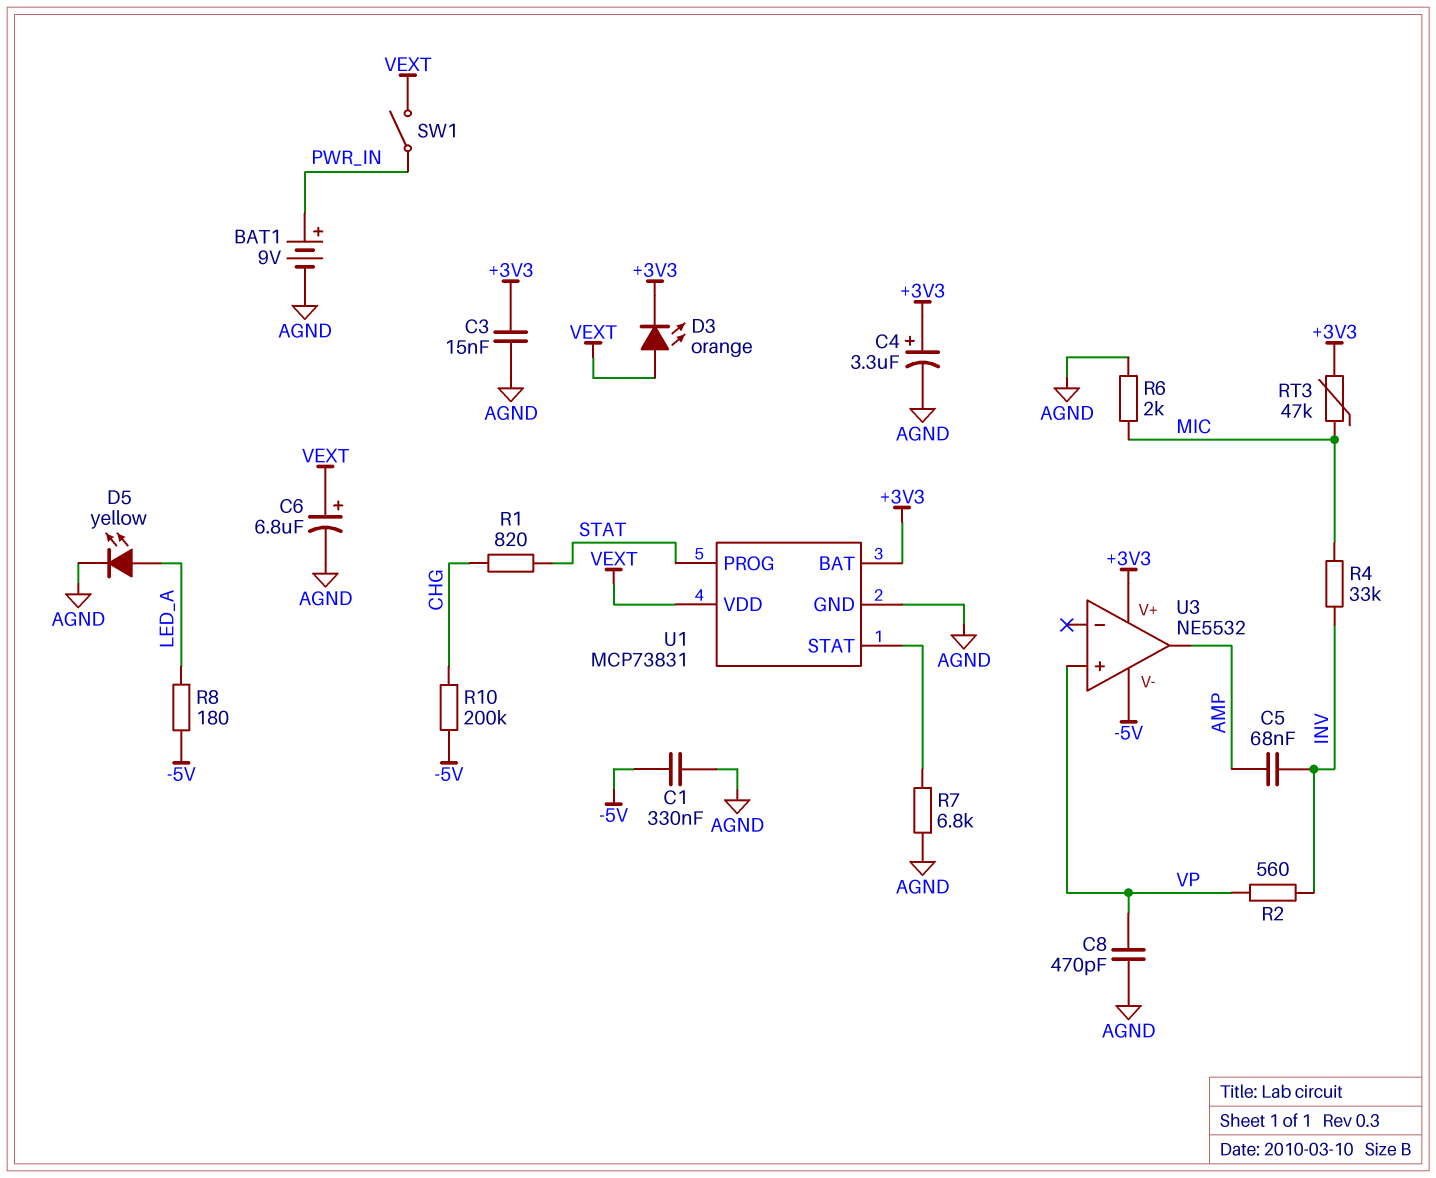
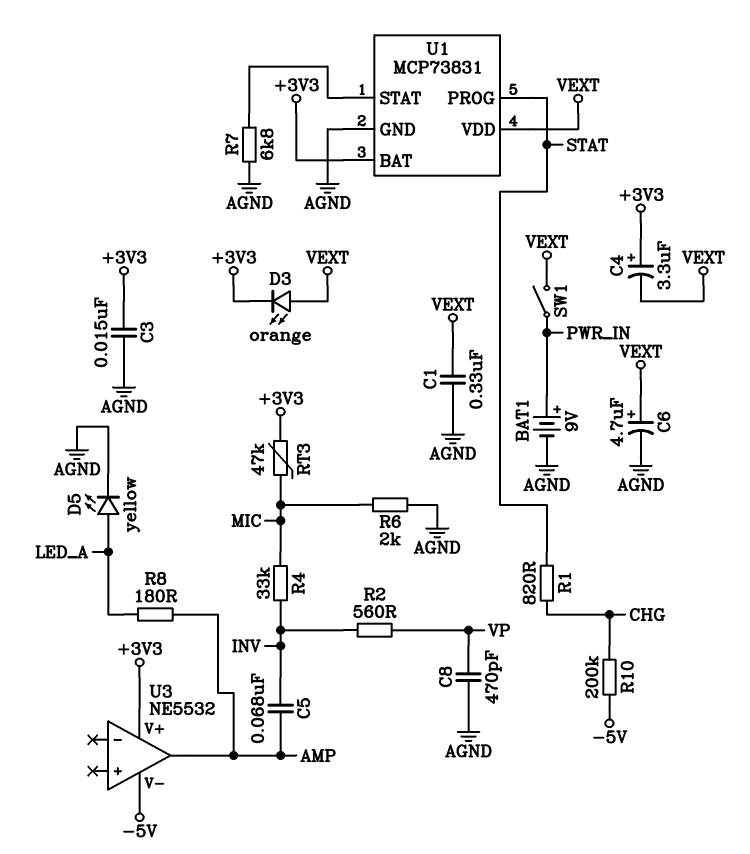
C1: 330nF (-5V, AGND) -> 330nF (AGND, VEXT)
C4: 3.3uF (plus +3V3, minus AGND) -> 3.3uF (plus +3V3, minus VEXT)
C6: 6.8uF (plus VEXT, minus AGND) -> 4.7uF (plus VEXT, minus AGND)
R8: 180 (-5V, LED_A) -> 180 (AMP, LED_A)
U3 pin in+: VP -> none

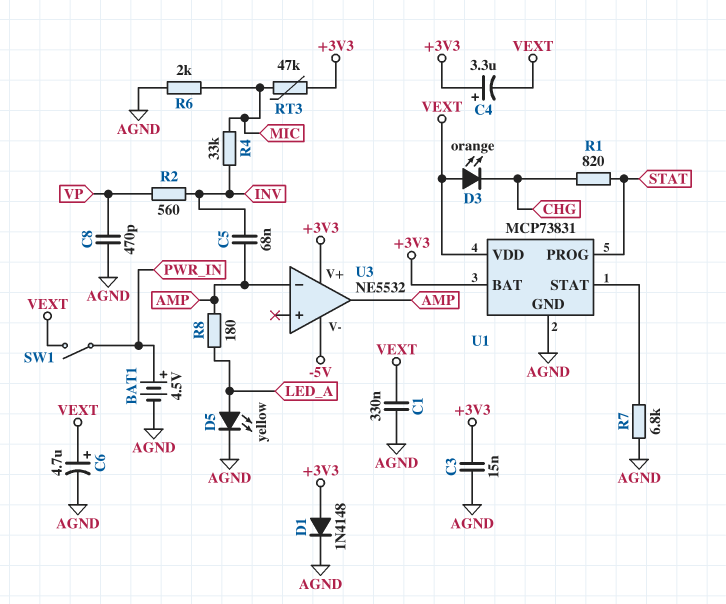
BAT1: 9V (plus PWR_IN, minus AGND) -> 4.5V (plus PWR_IN, minus AGND)
D1: none -> diode 1N4148 (A +3V3, K AGND)
D3: LED orange (A VEXT, K +3V3) -> LED orange (A VEXT, K CHG)
R10: 200k (-5V, CHG) -> none
U3 pin in-: none -> AMP

